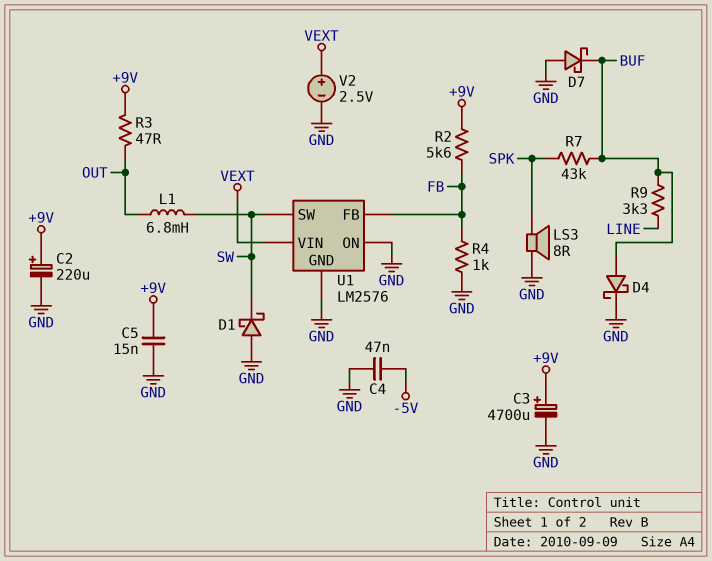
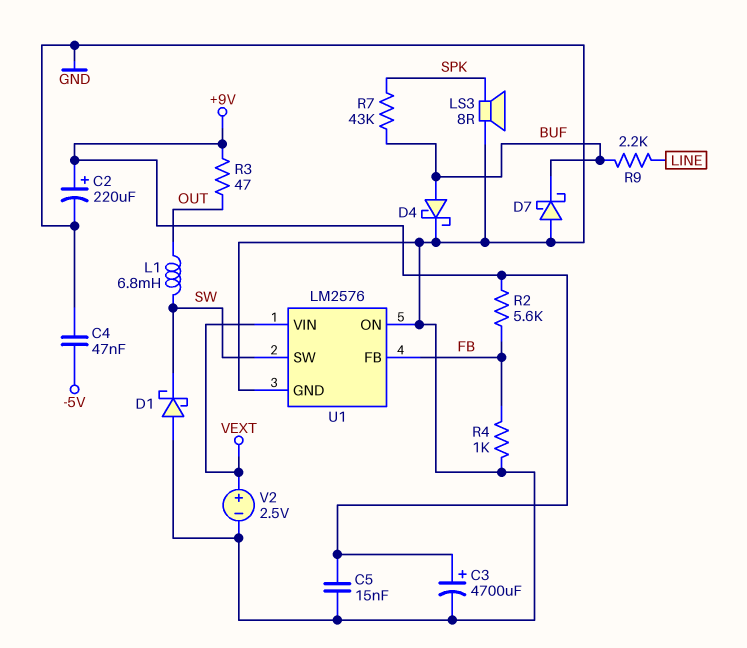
R9: 3.3k (BUF, LINE) -> 2.2k (BUF, LINE)

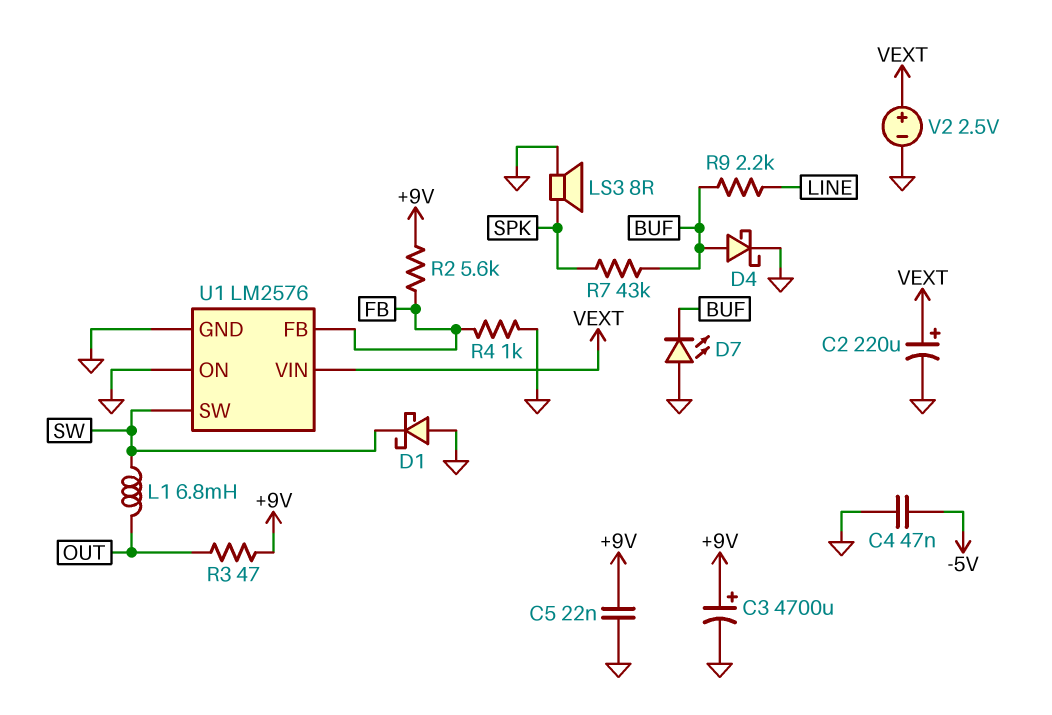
C2: 220uF (plus +9V, minus GND) -> 220uF (plus VEXT, minus GND)
C5: 15nF (+9V, GND) -> 22nF (+9V, GND)
D7: schottky (A GND, K BUF) -> LED (A GND, K BUF)

